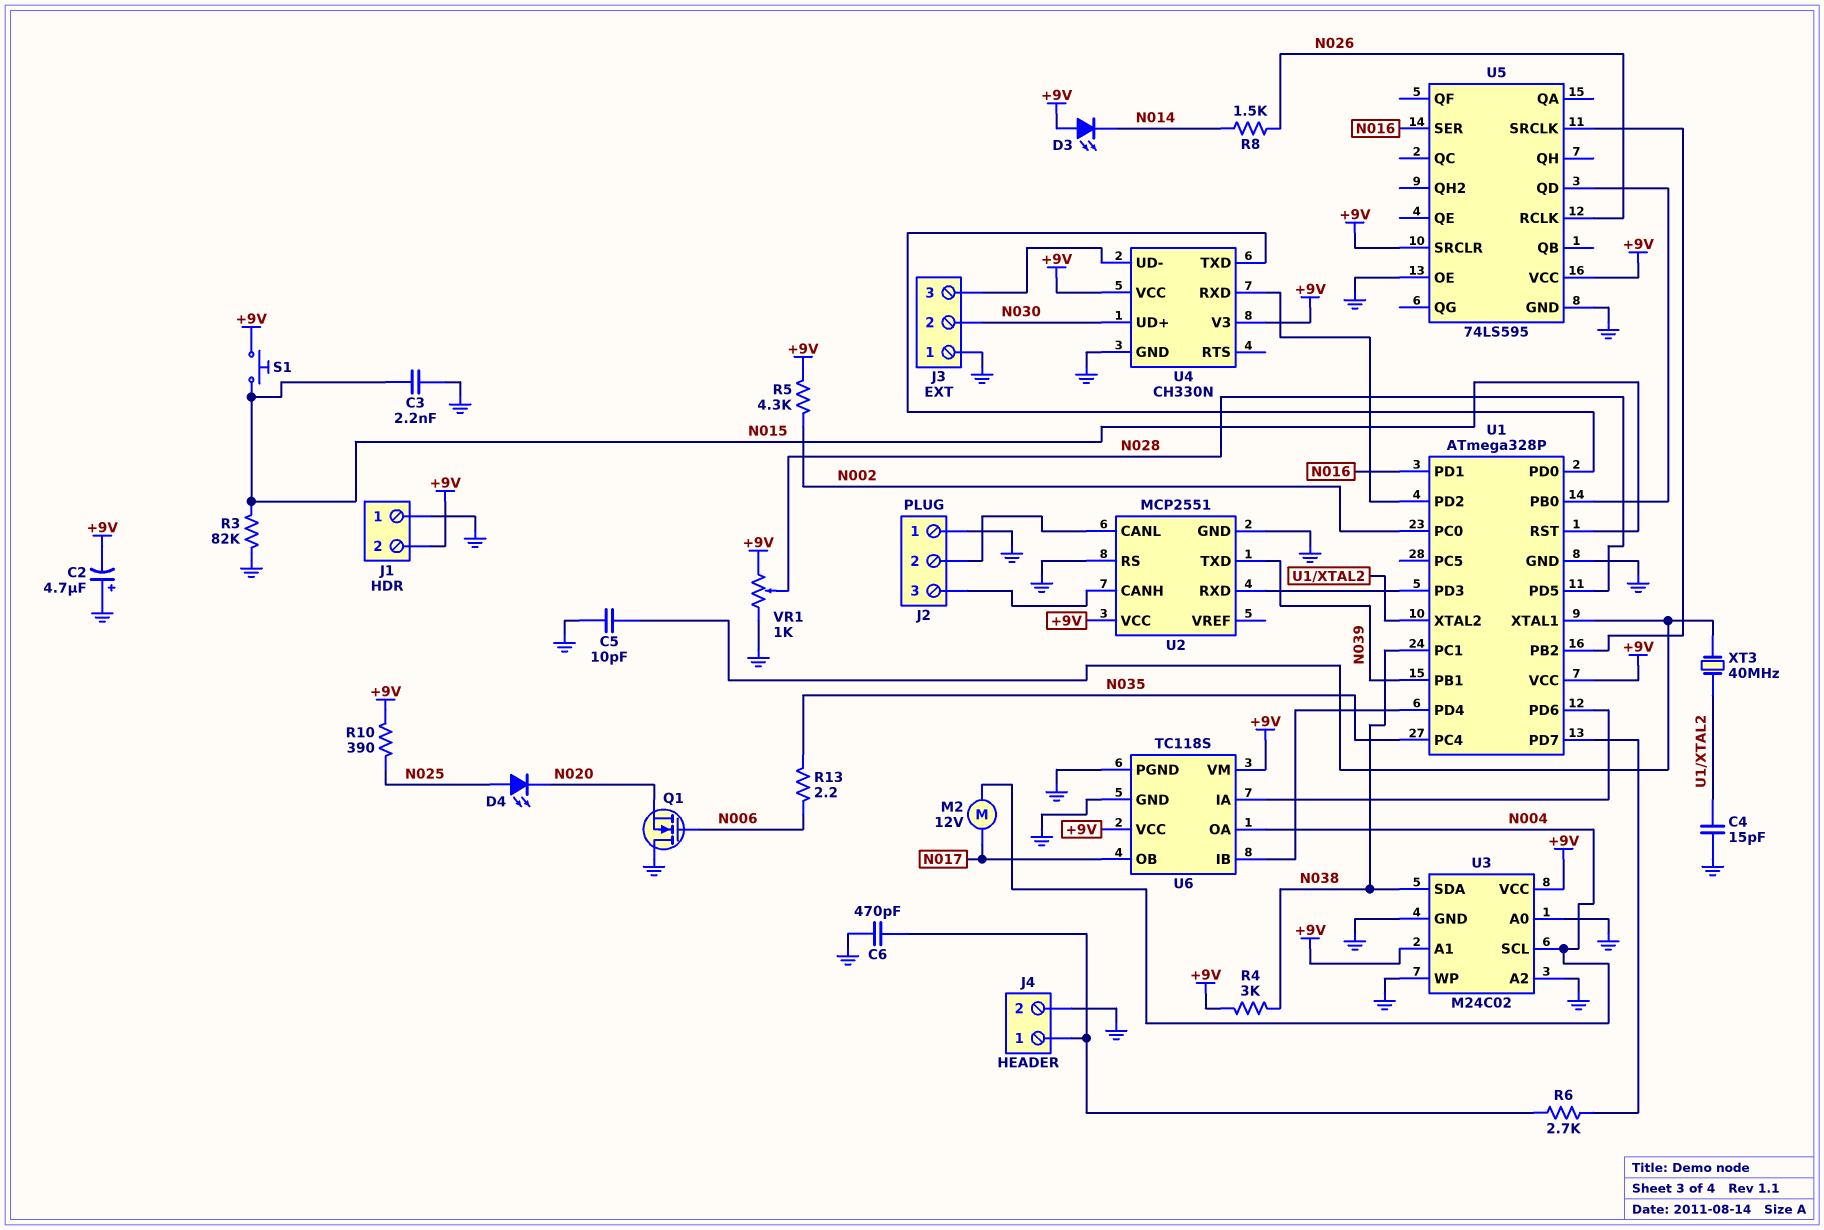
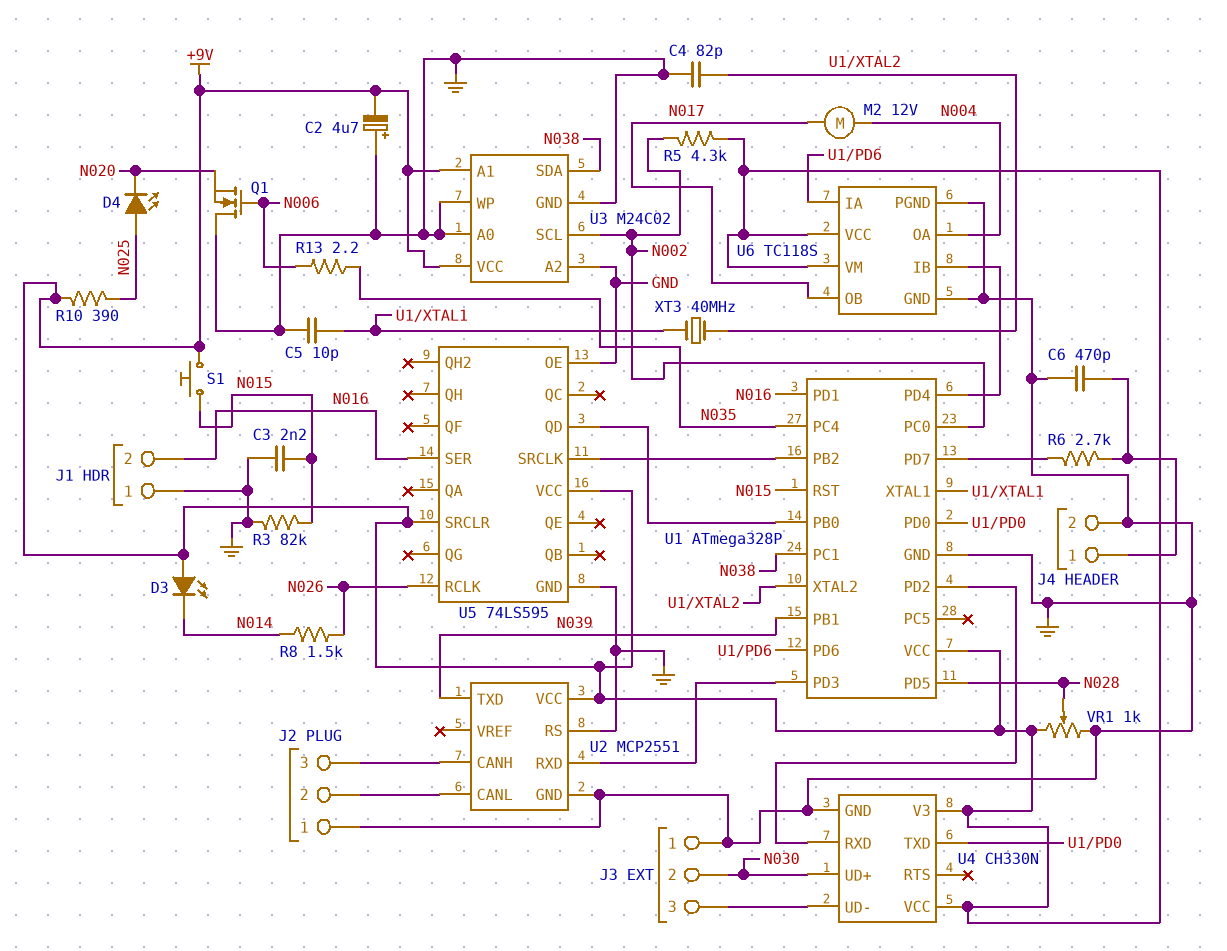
C4: 15pF (GND, U1/XTAL2) -> 82pF (GND, U1/XTAL2)
J1 pin 2: +9V -> N016
R4: 3k (+9V, N038) -> none
U3 pin SCL: N004 -> N002

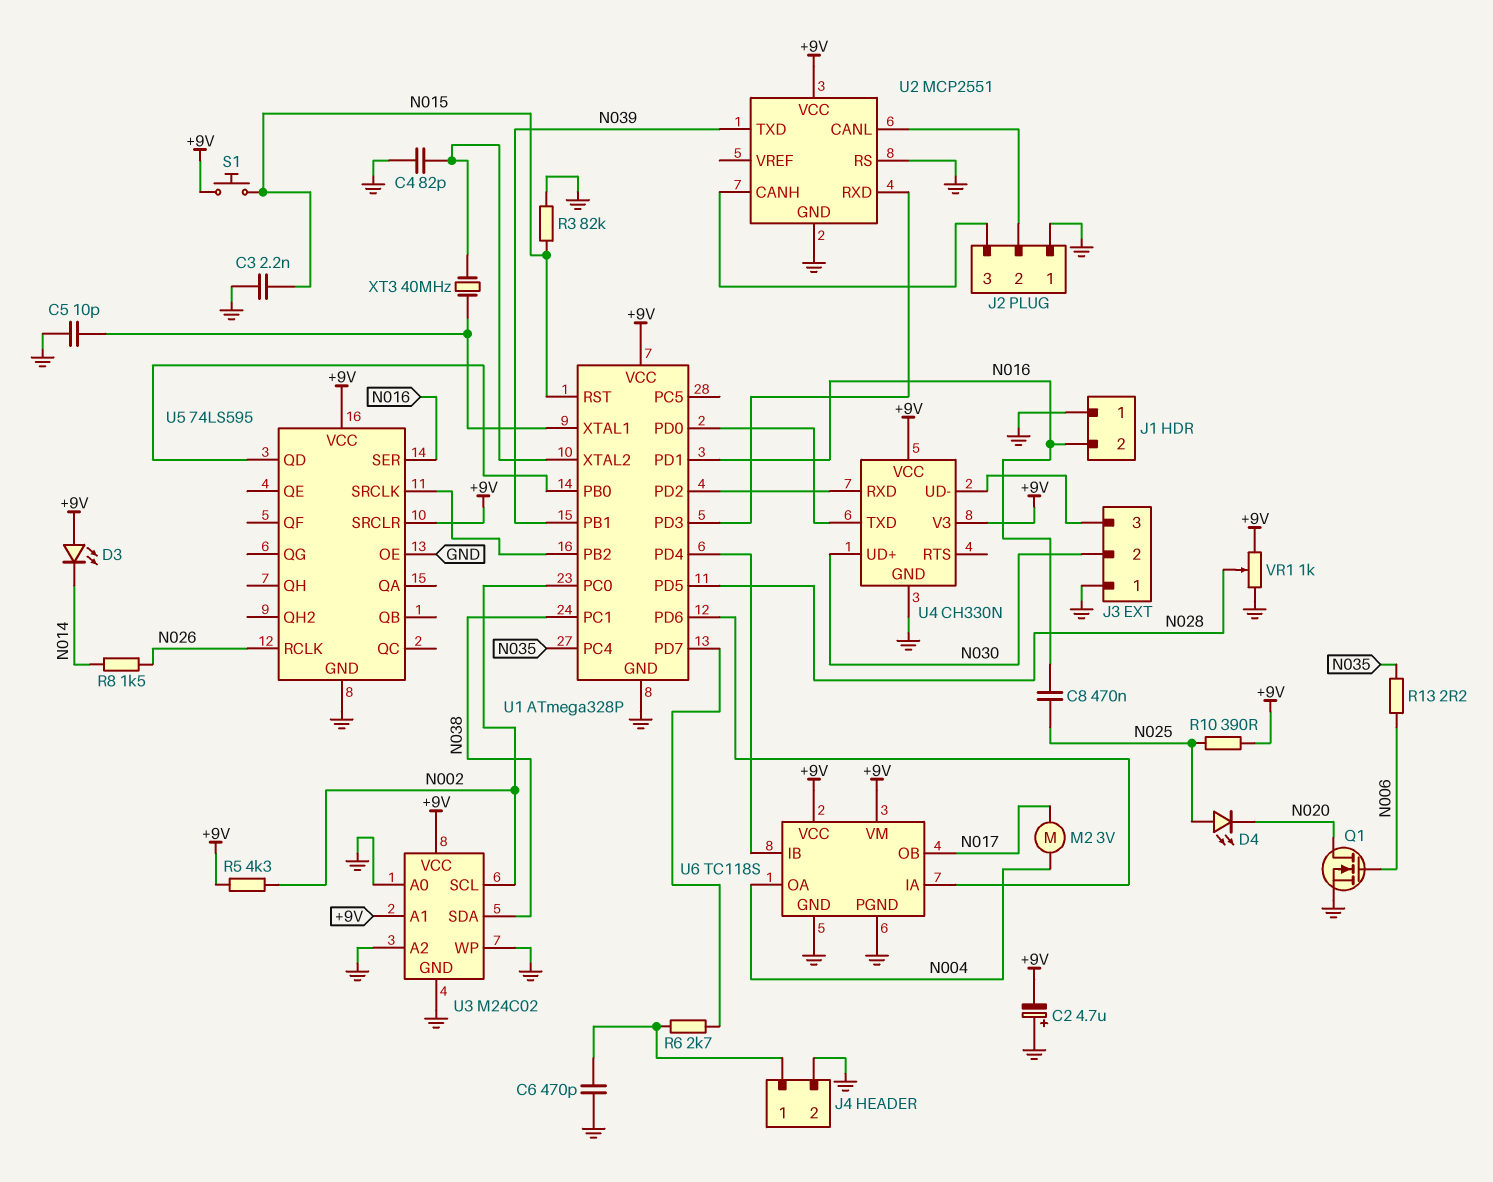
C8: none -> 470nF (N016, N025)
M2: motor 12V (N004, N017) -> motor 3V (N004, N017)
Q1: NMOS (G N006, D GND, S N020) -> NMOS (G N006, D N020, S GND)

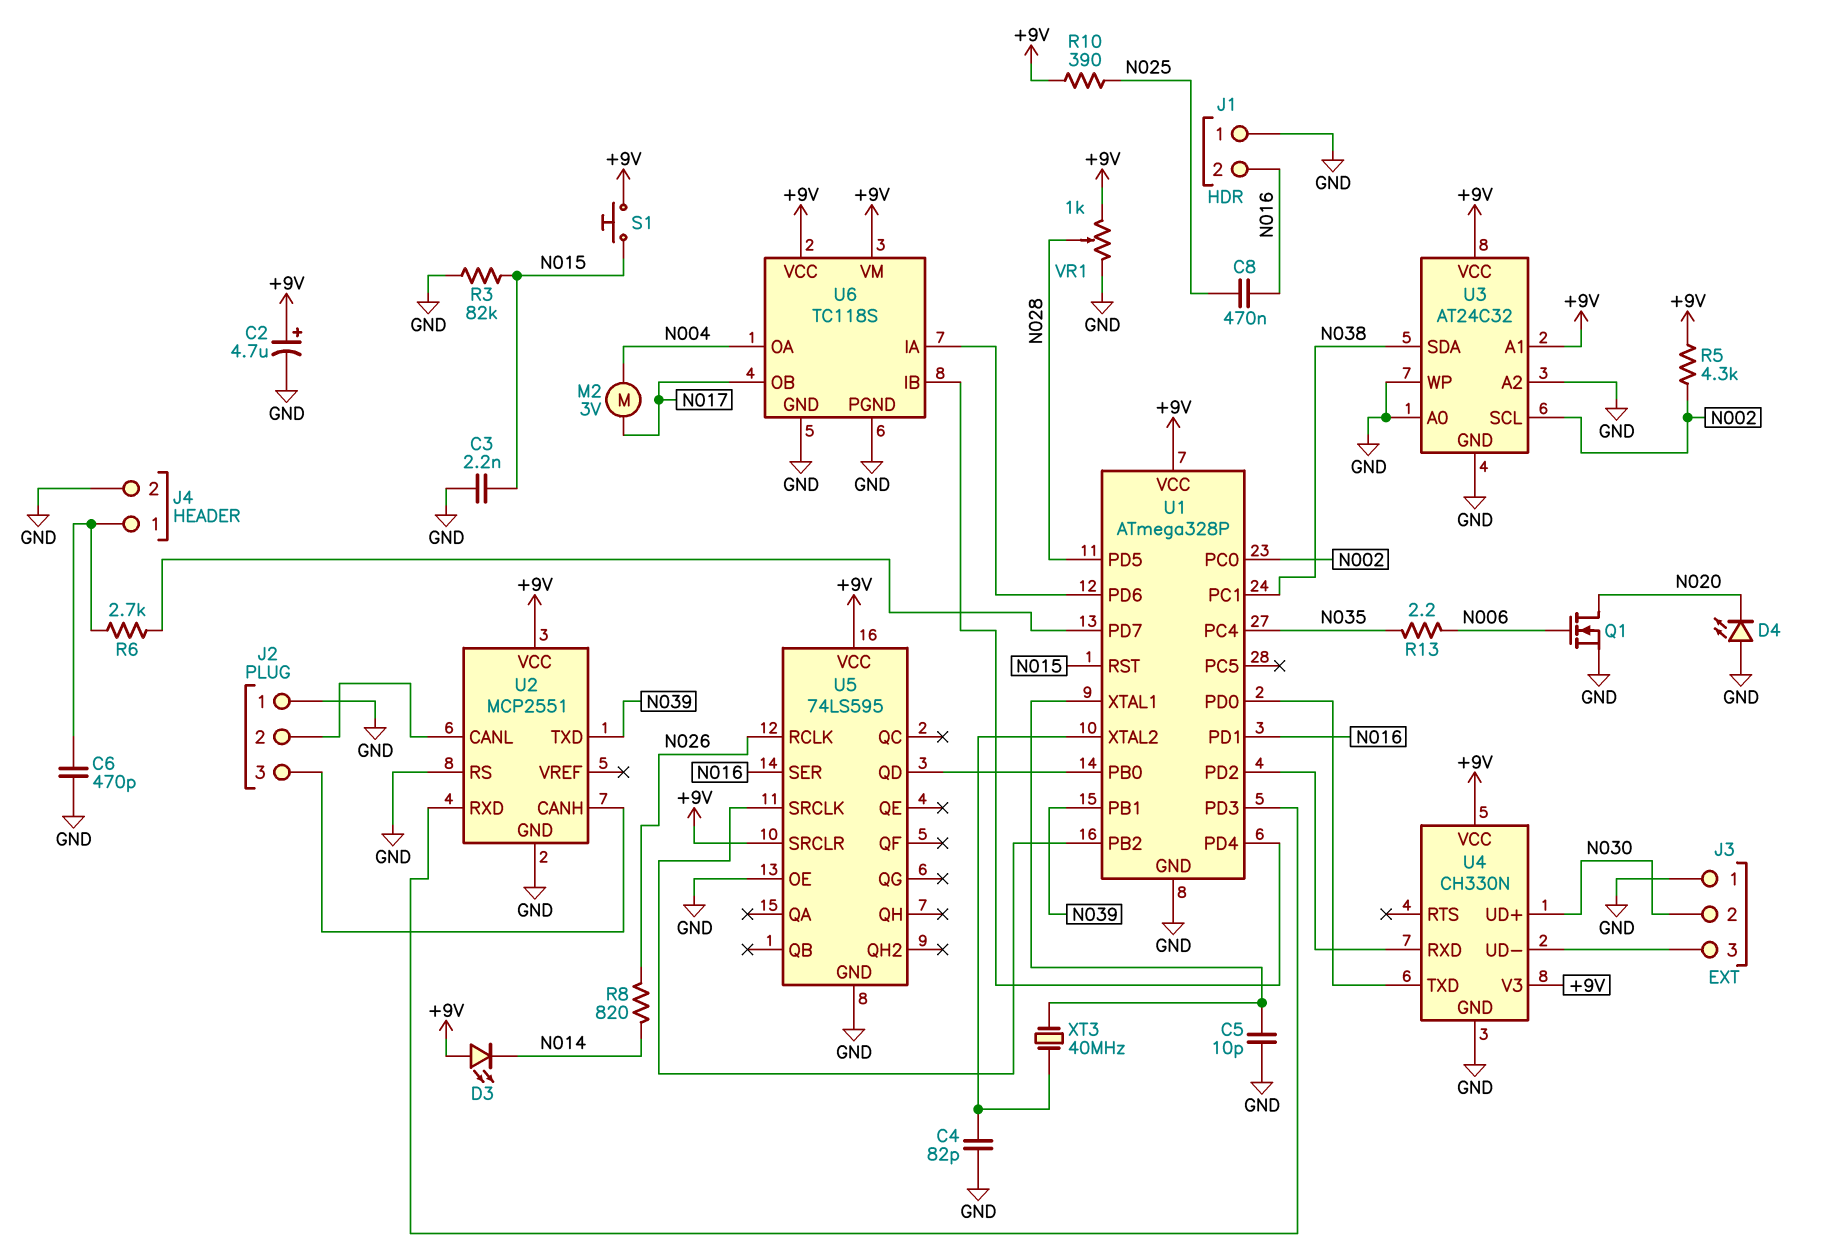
C2: 4.7uF (plus GND, minus +9V) -> 4.7uF (plus +9V, minus GND)
D4: LED (A N025, K N020) -> LED (A GND, K N020)
R8: 1.5k (N014, N026) -> 820 (N014, N026)
U3: M24C02 -> AT24C32

